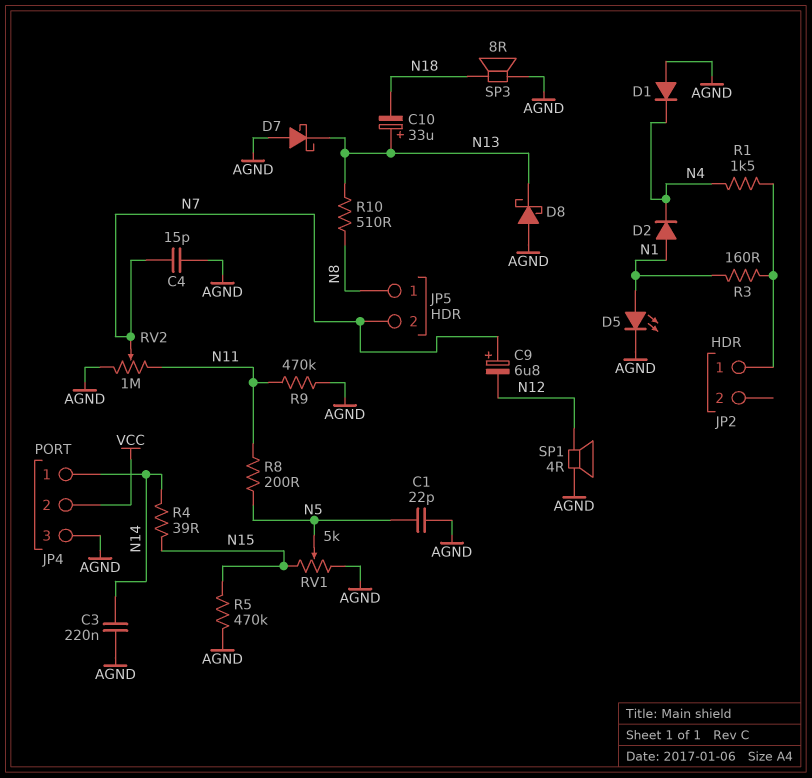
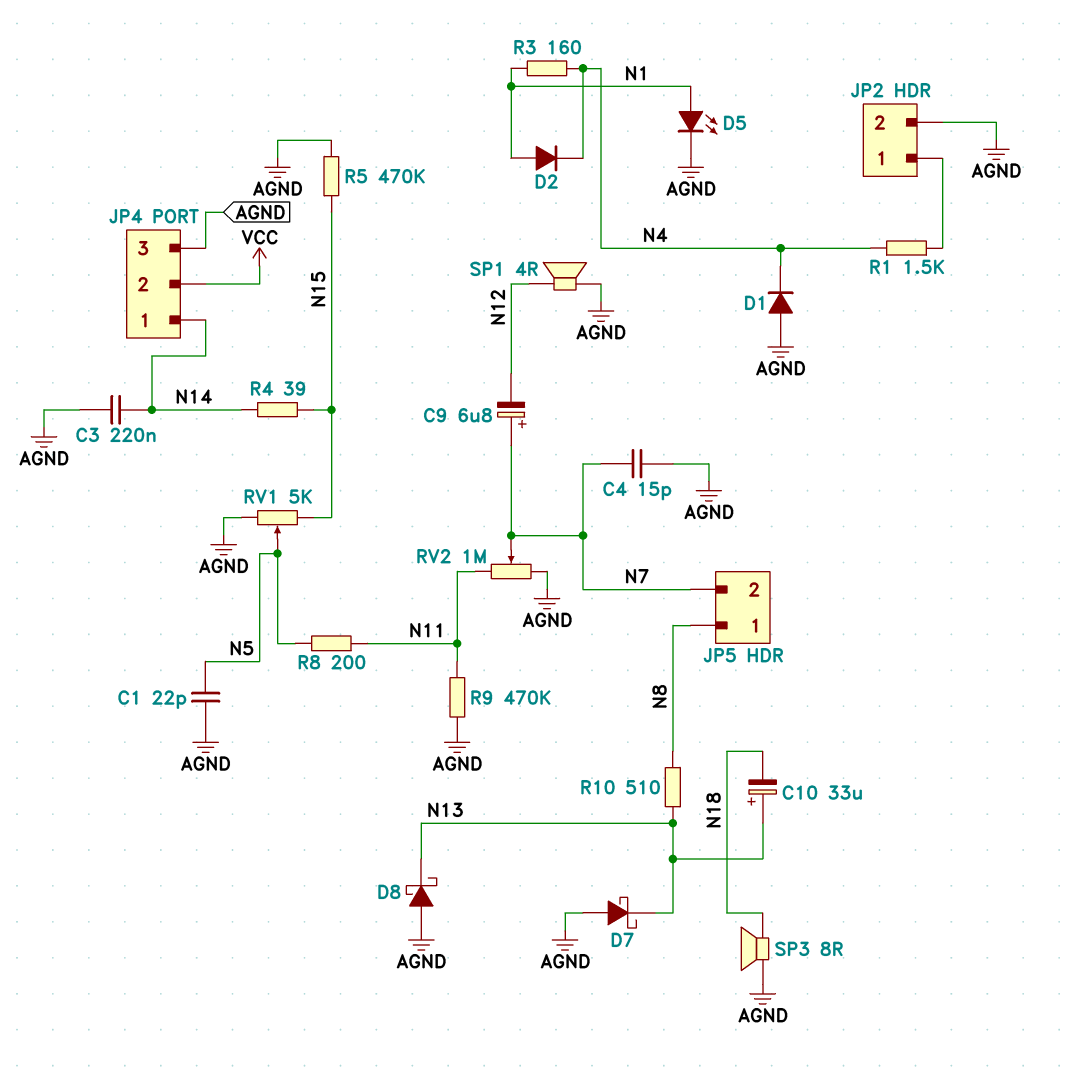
JP2 pin 2: none -> AGND
R3: 160 (JP2/1, N1) -> 160 (N1, N4)

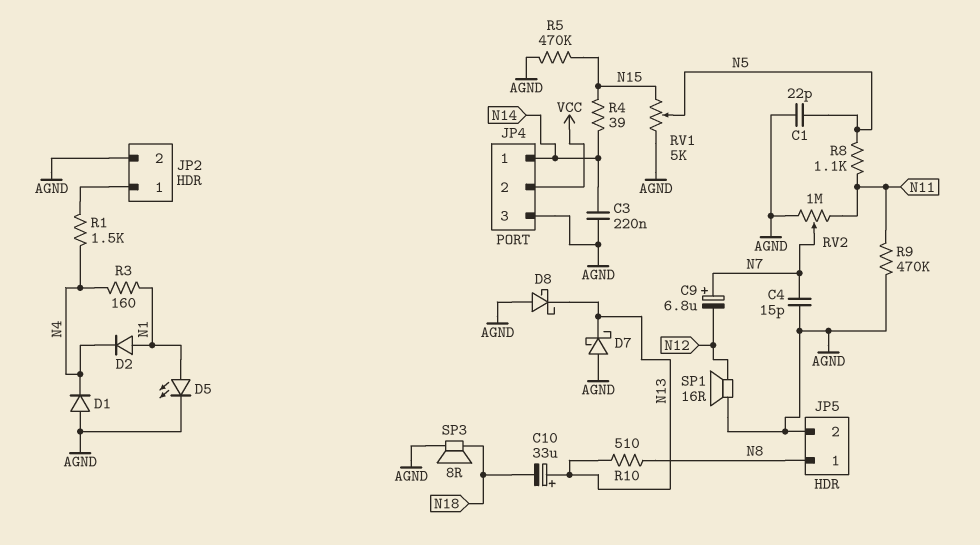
JP5 pin 2: N7 -> AGND
R8: 200 (N5, N11) -> 1.1k (N5, N11)
SP1: speaker 4R (AGND, N12) -> speaker 16R (AGND, N12)

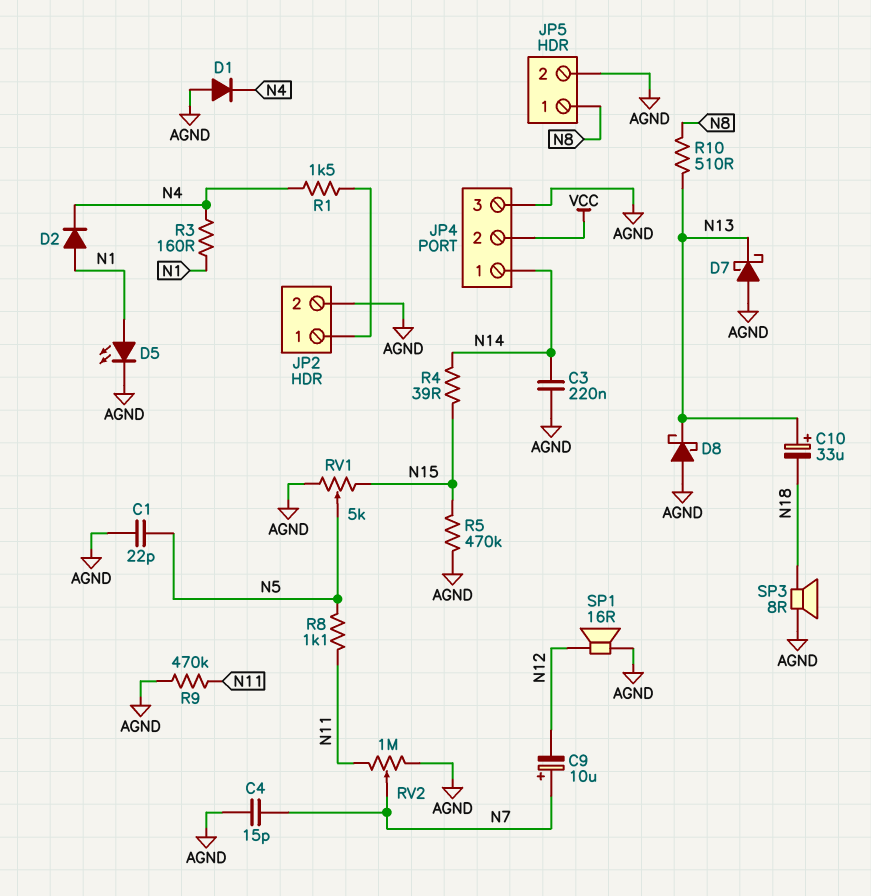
C9: 6.8uF (plus N7, minus N12) -> 10uF (plus N7, minus N12)

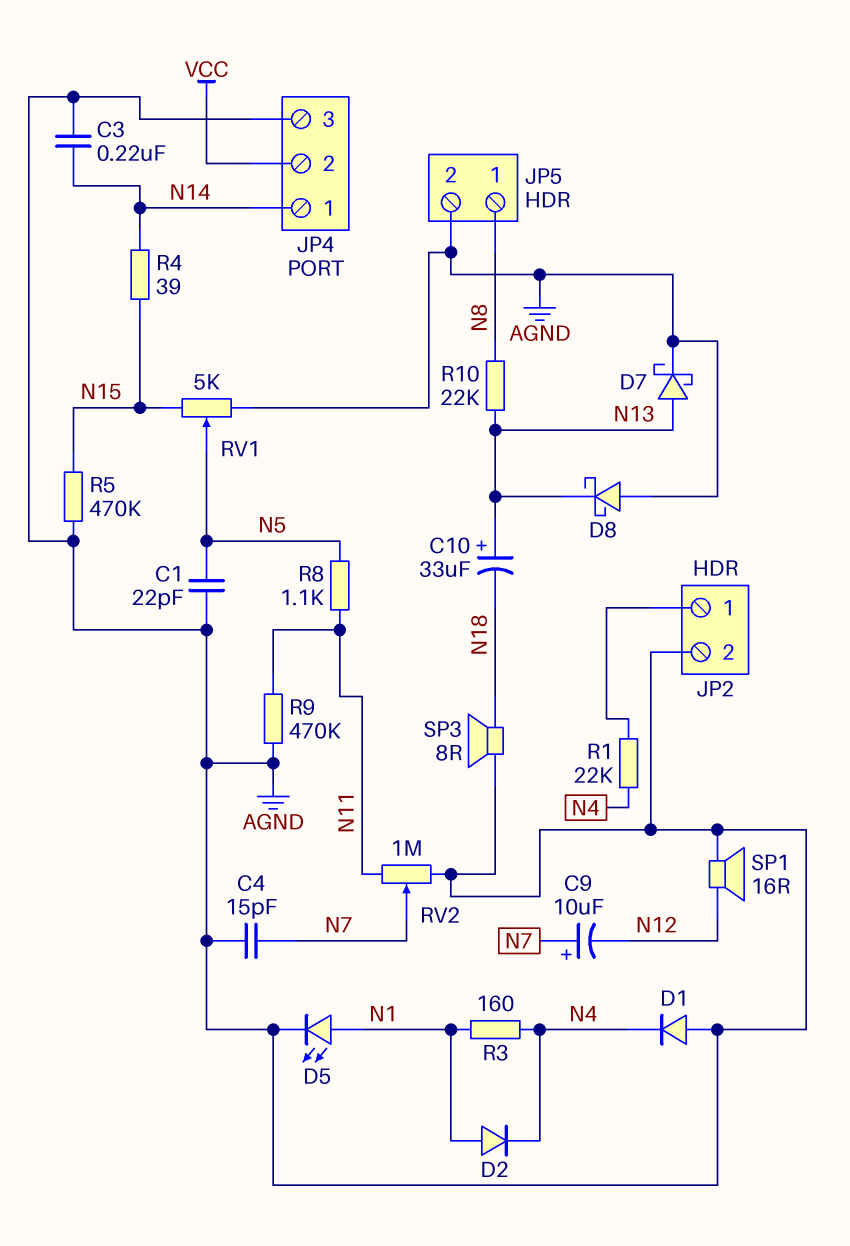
D7: schottky (A AGND, K N13) -> schottky (A N13, K AGND)
R1: 1.5k (JP2/1, N4) -> 22k (JP2/1, N4)
R10: 510 (N8, N13) -> 22k (N8, N13)

